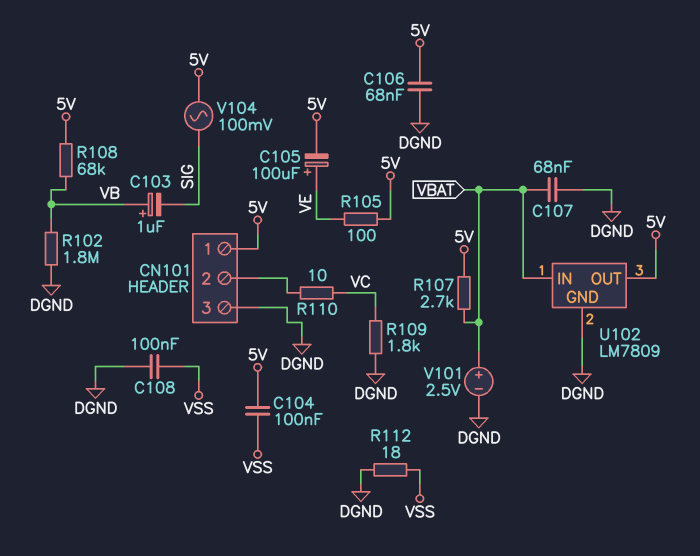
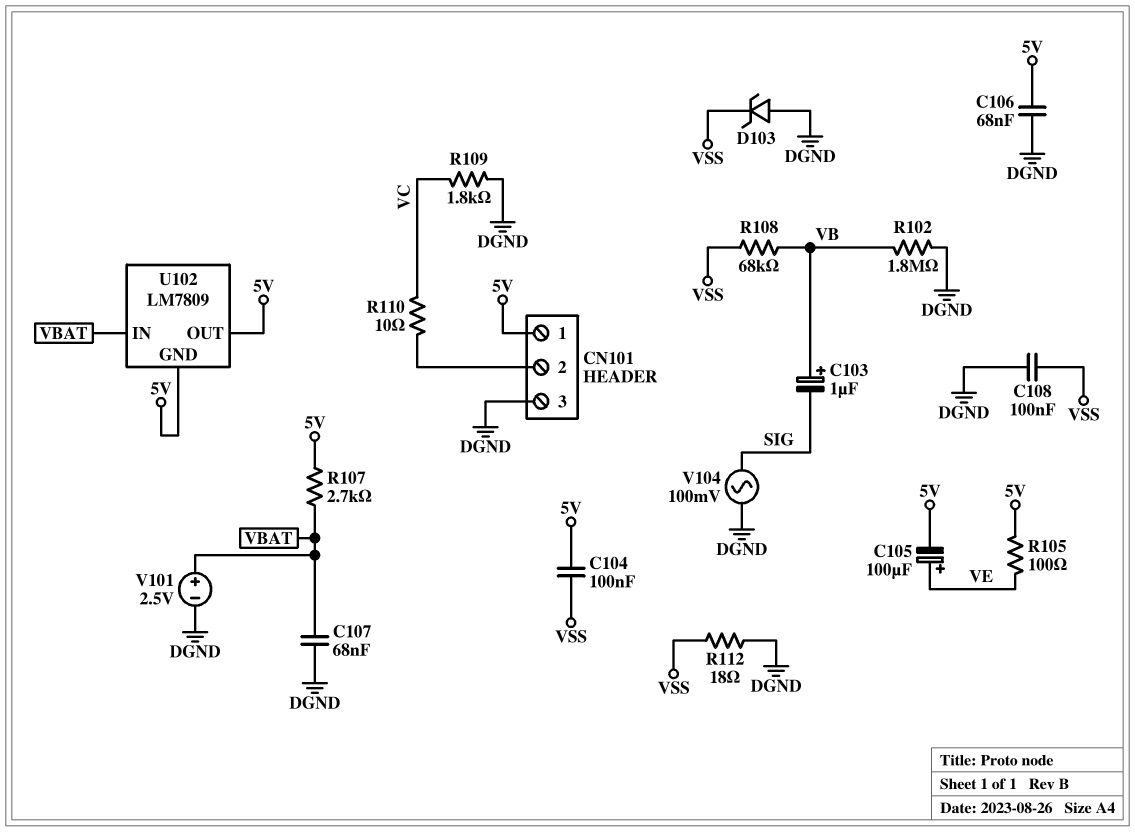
D103: none -> zener (A DGND, K VSS)
R108: 68k (5V, VB) -> 68k (VB, VSS)
U102 pin GND: DGND -> 5V
V104: AC 100mV (5V, SIG) -> AC 100mV (DGND, SIG)

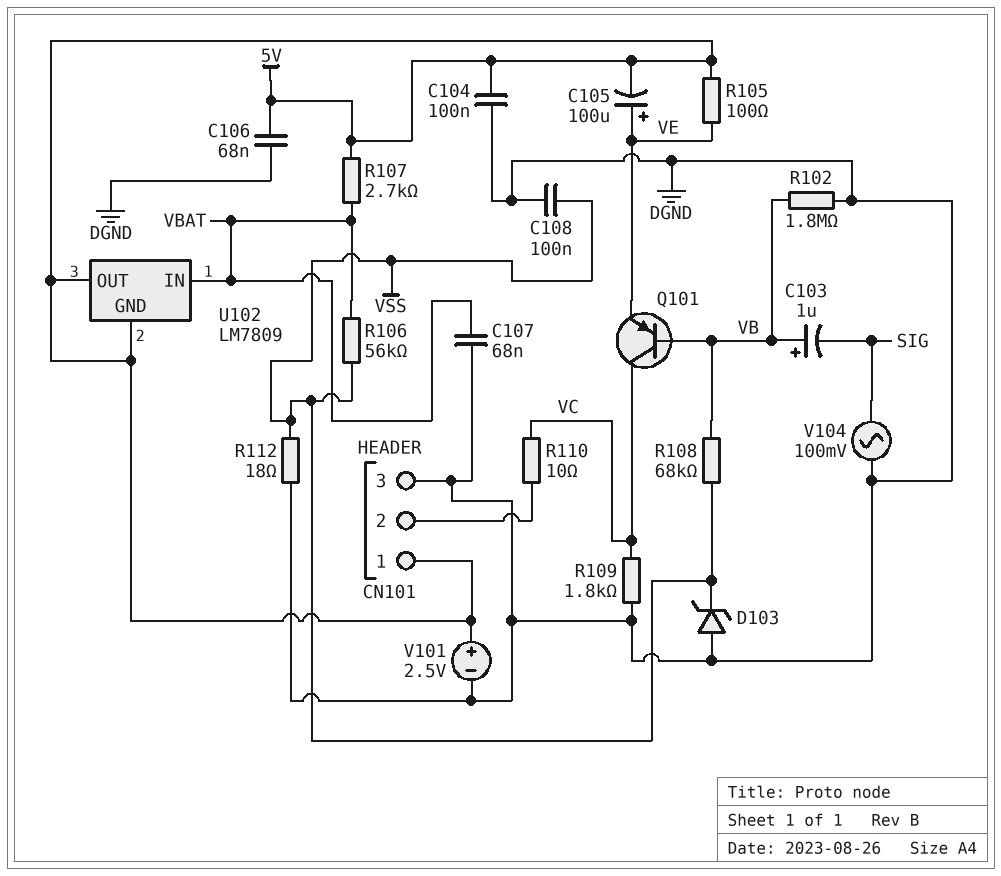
C104: 100nF (5V, VSS) -> 100nF (5V, DGND)
Q101: none -> PNP (B VB, C VC, E VE)
R106: none -> 56k (VBAT, VSS)
V101: 2.5V (plus VBAT, minus DGND) -> 2.5V (plus 5V, minus DGND)

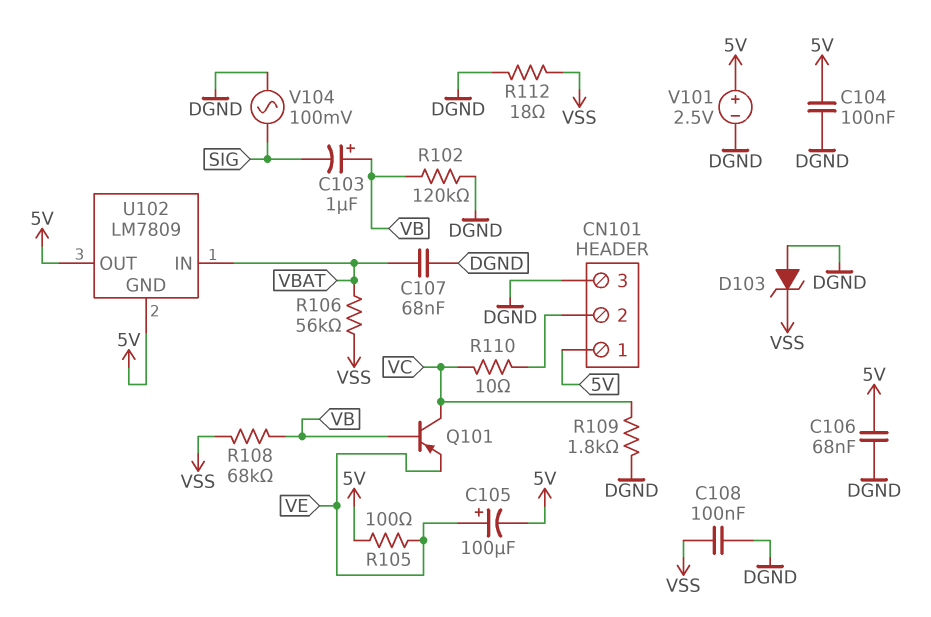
R102: 1.8M (DGND, VB) -> 120k (DGND, VB)
R107: 2.7k (5V, VBAT) -> none

